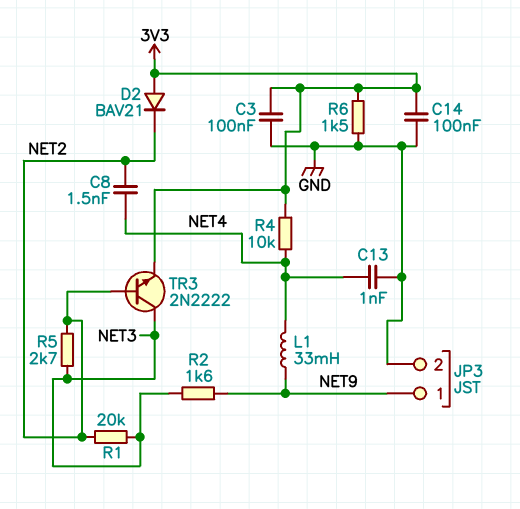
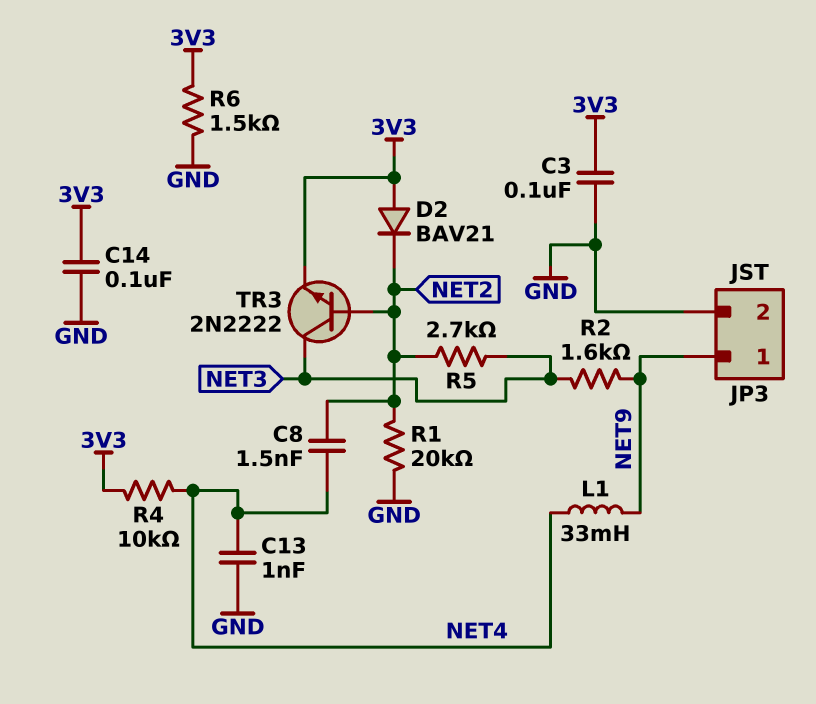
R1: 20k (NET2, NET3) -> 20k (GND, NET2)

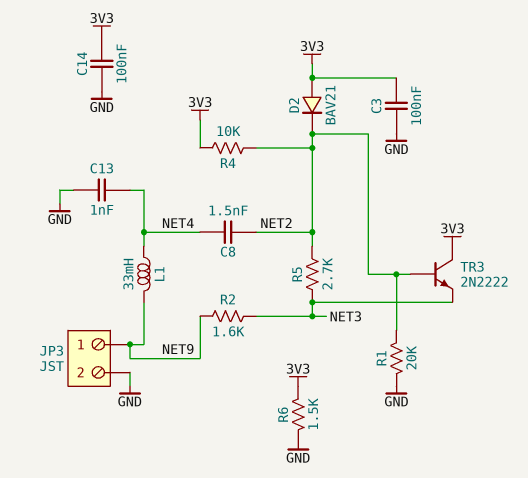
R4: 10k (3V3, NET4) -> 10k (3V3, NET2)
TR3: NPN 2N2222 (B NET2, C NET3, E 3V3) -> NPN 2N2222 (B NET2, C 3V3, E NET3)

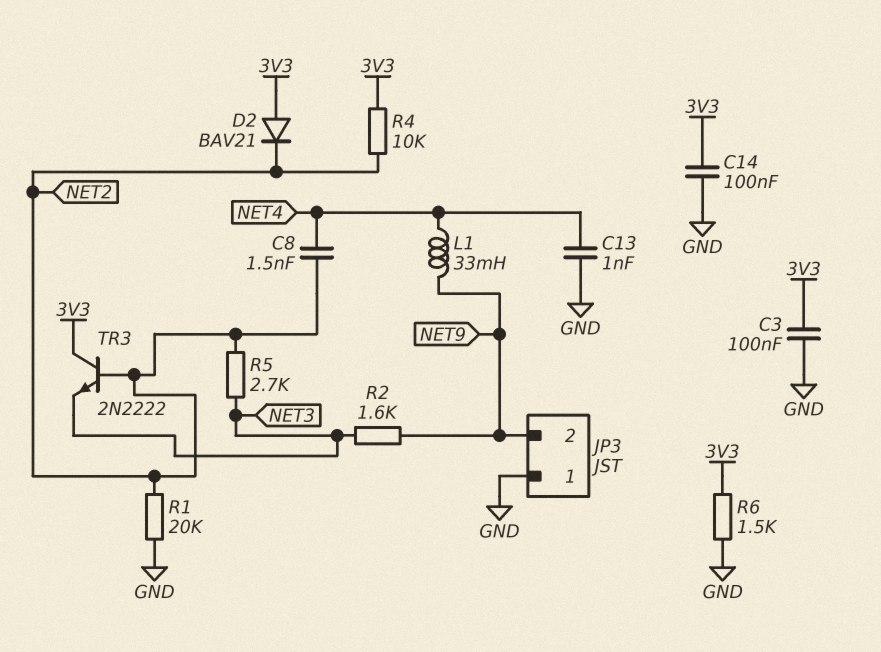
JP3 pin 1: NET9 -> GND
JP3 pin 2: GND -> NET9

